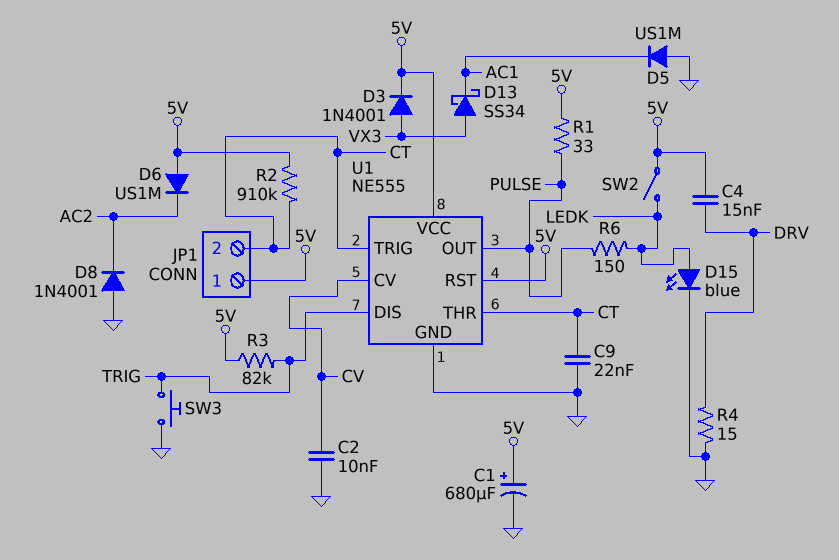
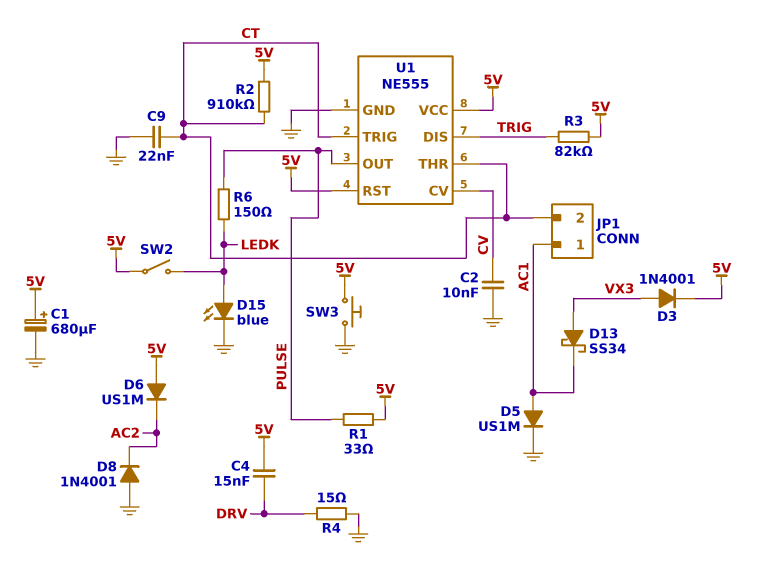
D5: diode US1M (A GND, K AC1) -> diode US1M (A AC1, K GND)
JP1 pin 1: 5V -> AC1
SW3: button (GND, TRIG) -> button (5V, GND)

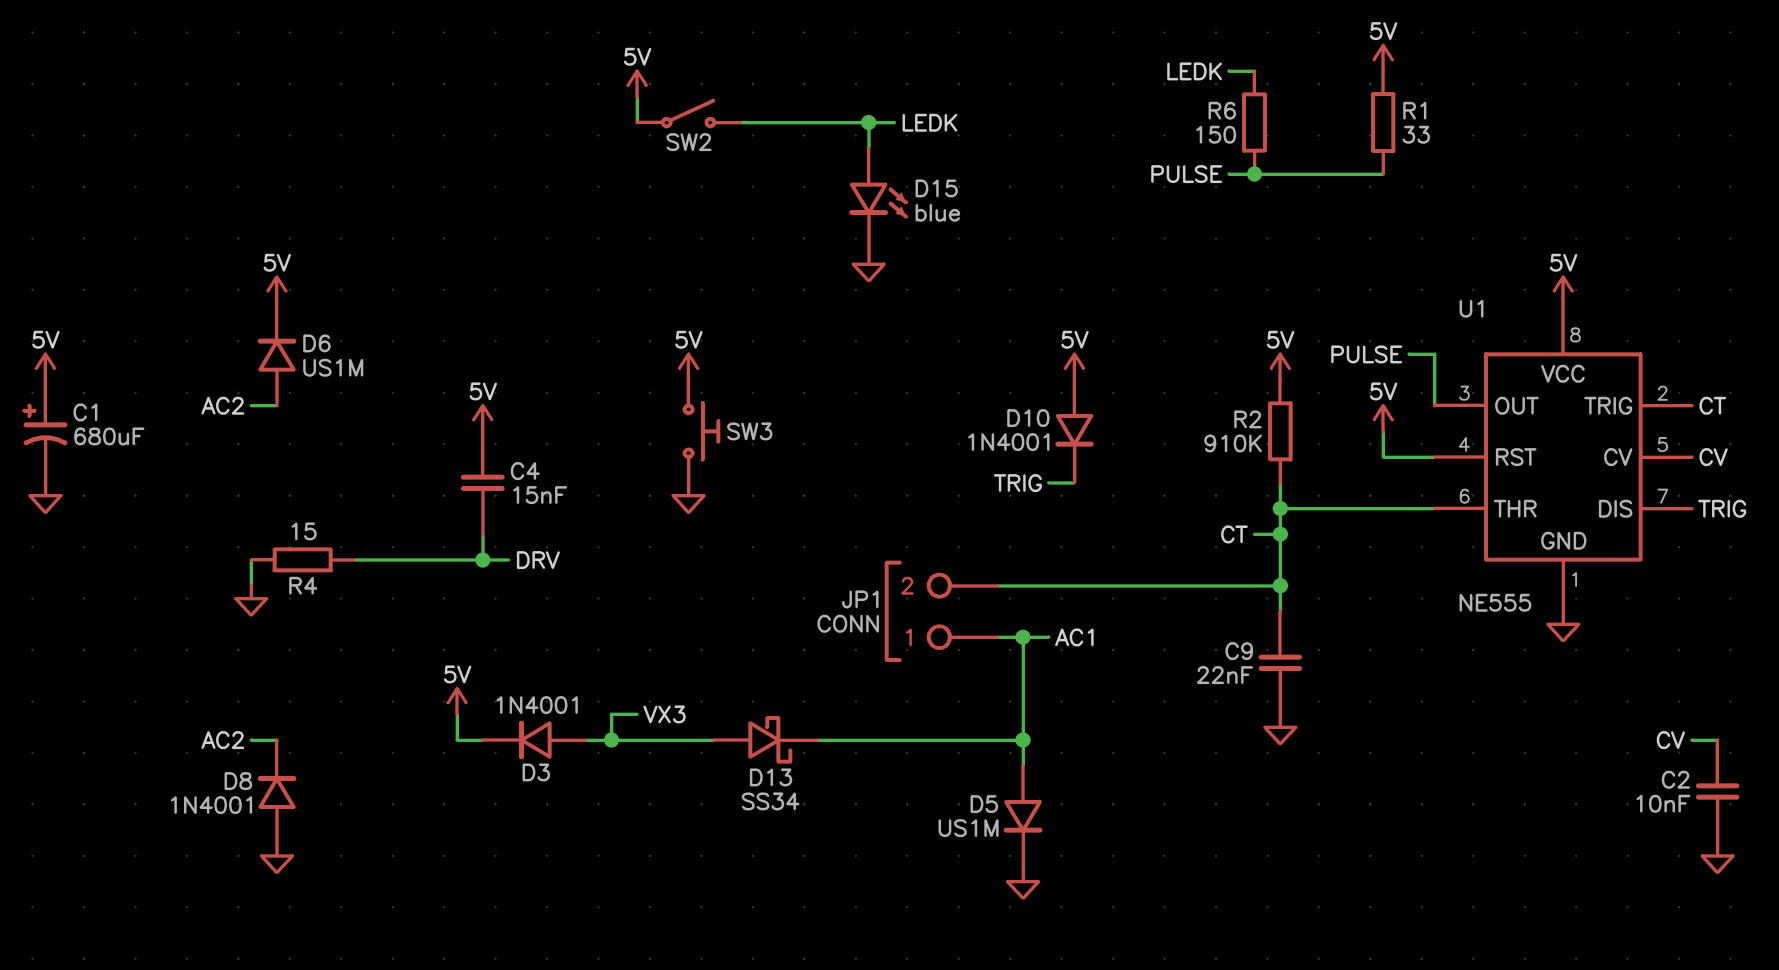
D6: diode US1M (A 5V, K AC2) -> diode US1M (A AC2, K 5V)
D10: none -> diode 1N4001 (A 5V, K TRIG)
R3: 82k (5V, TRIG) -> none

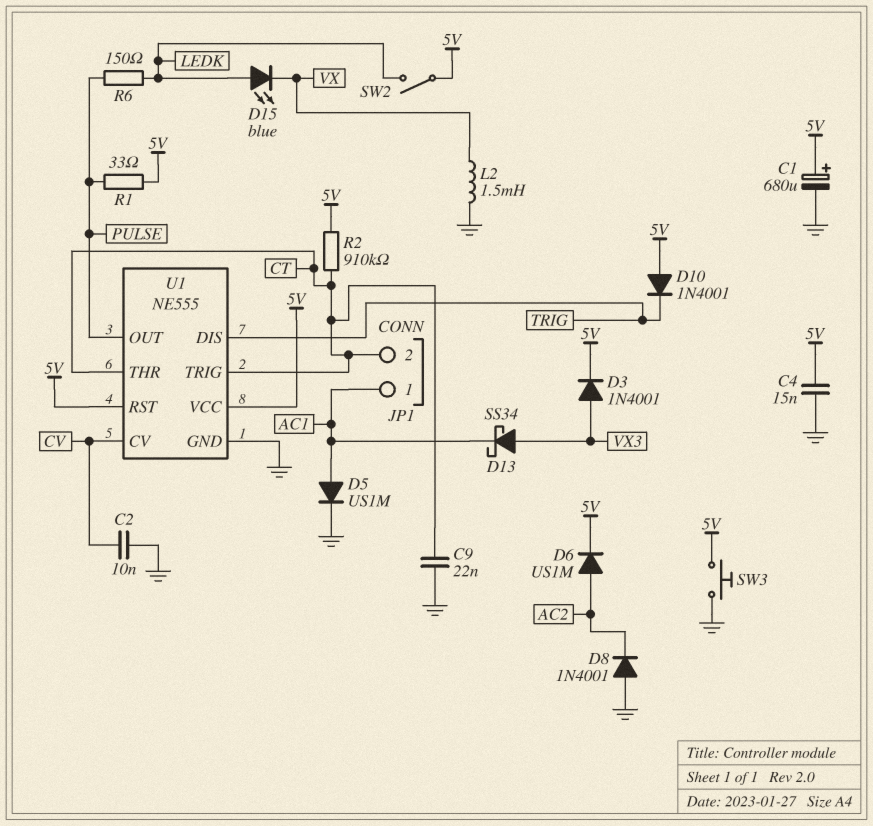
C4: 15nF (5V, DRV) -> 15nF (5V, GND)
D15: LED blue (A LEDK, K GND) -> LED blue (A LEDK, K VX)
L2: none -> 1.5mH (GND, VX)
R4: 15 (DRV, GND) -> none

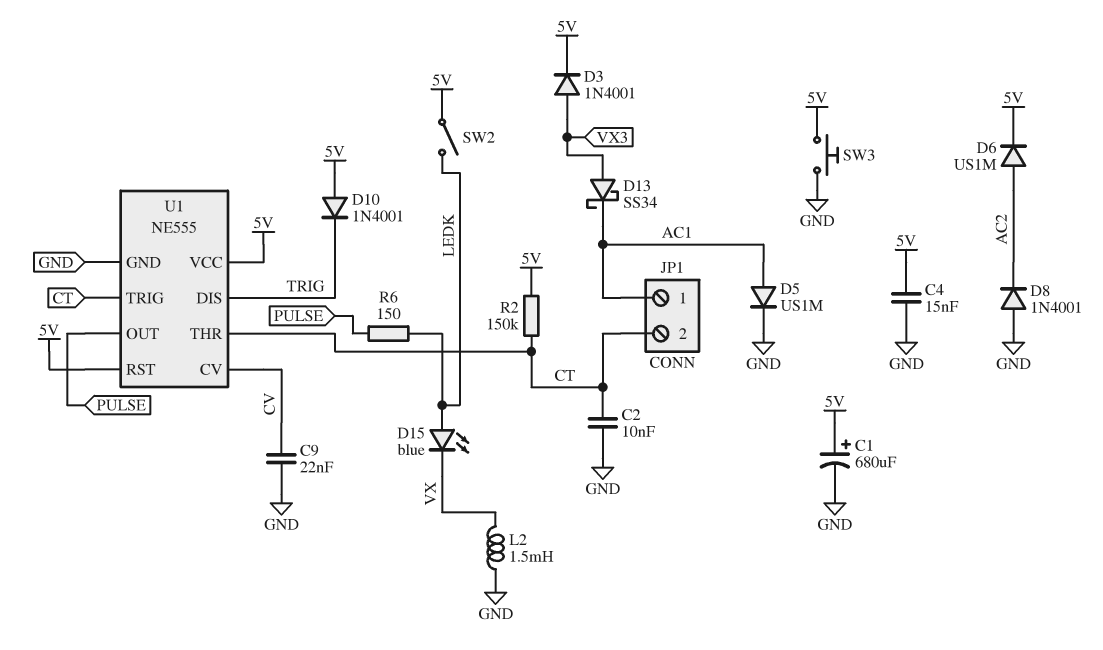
C2: 10nF (CV, GND) -> 10nF (CT, GND)
C9: 22nF (CT, GND) -> 22nF (CV, GND)
R1: 33 (5V, PULSE) -> none
R2: 910k (5V, CT) -> 150k (5V, CT)

